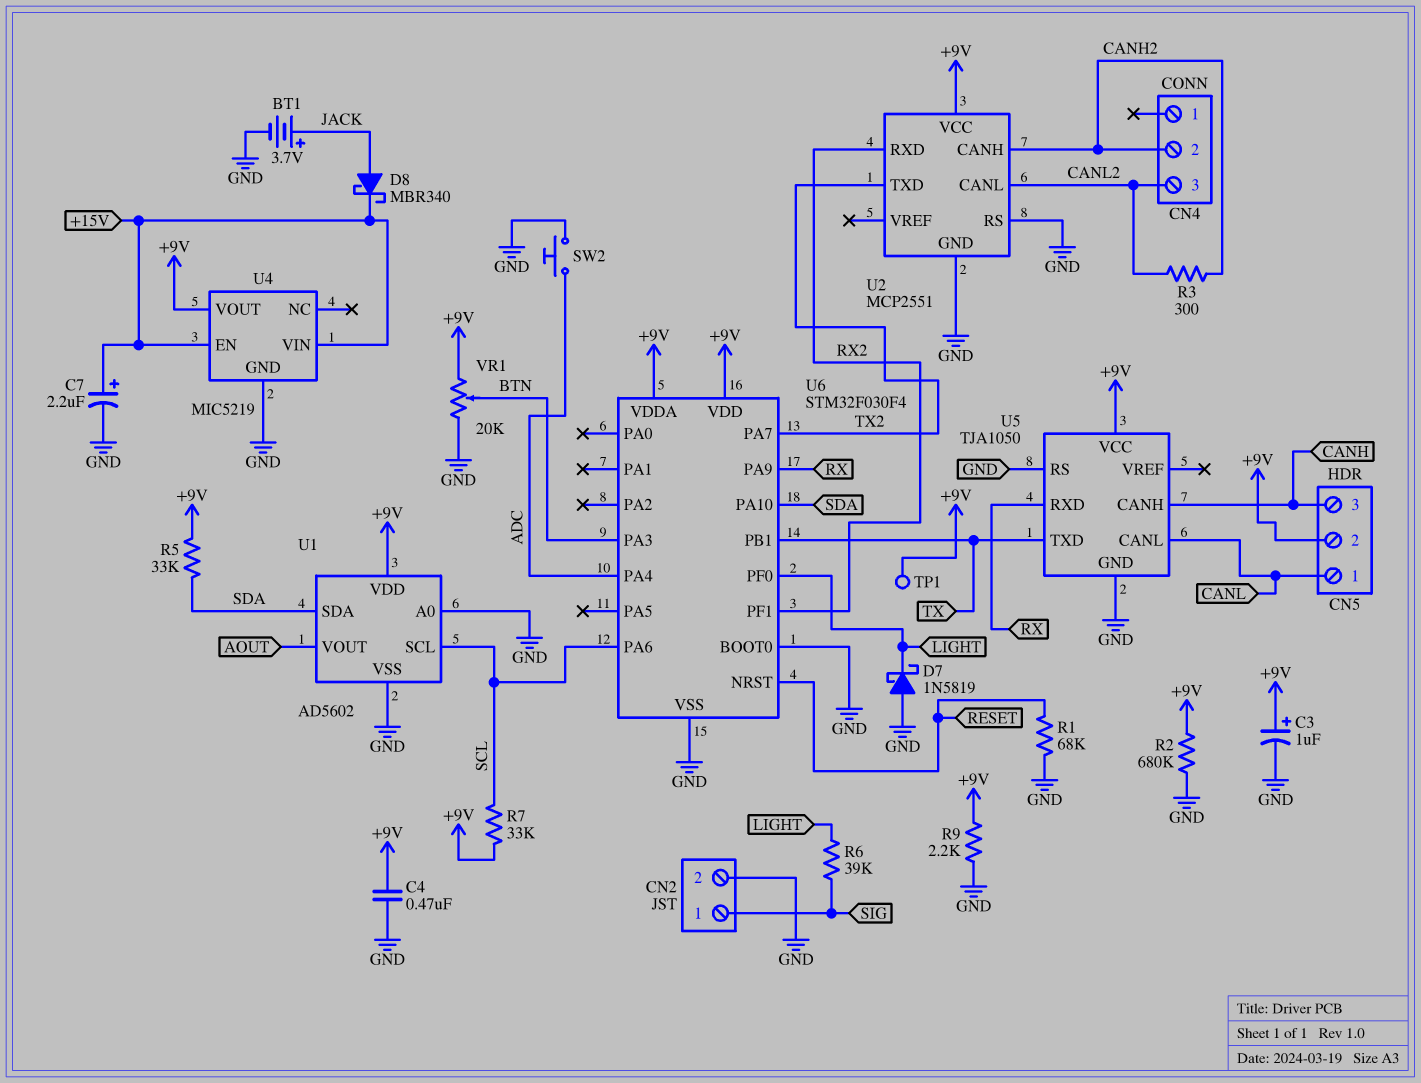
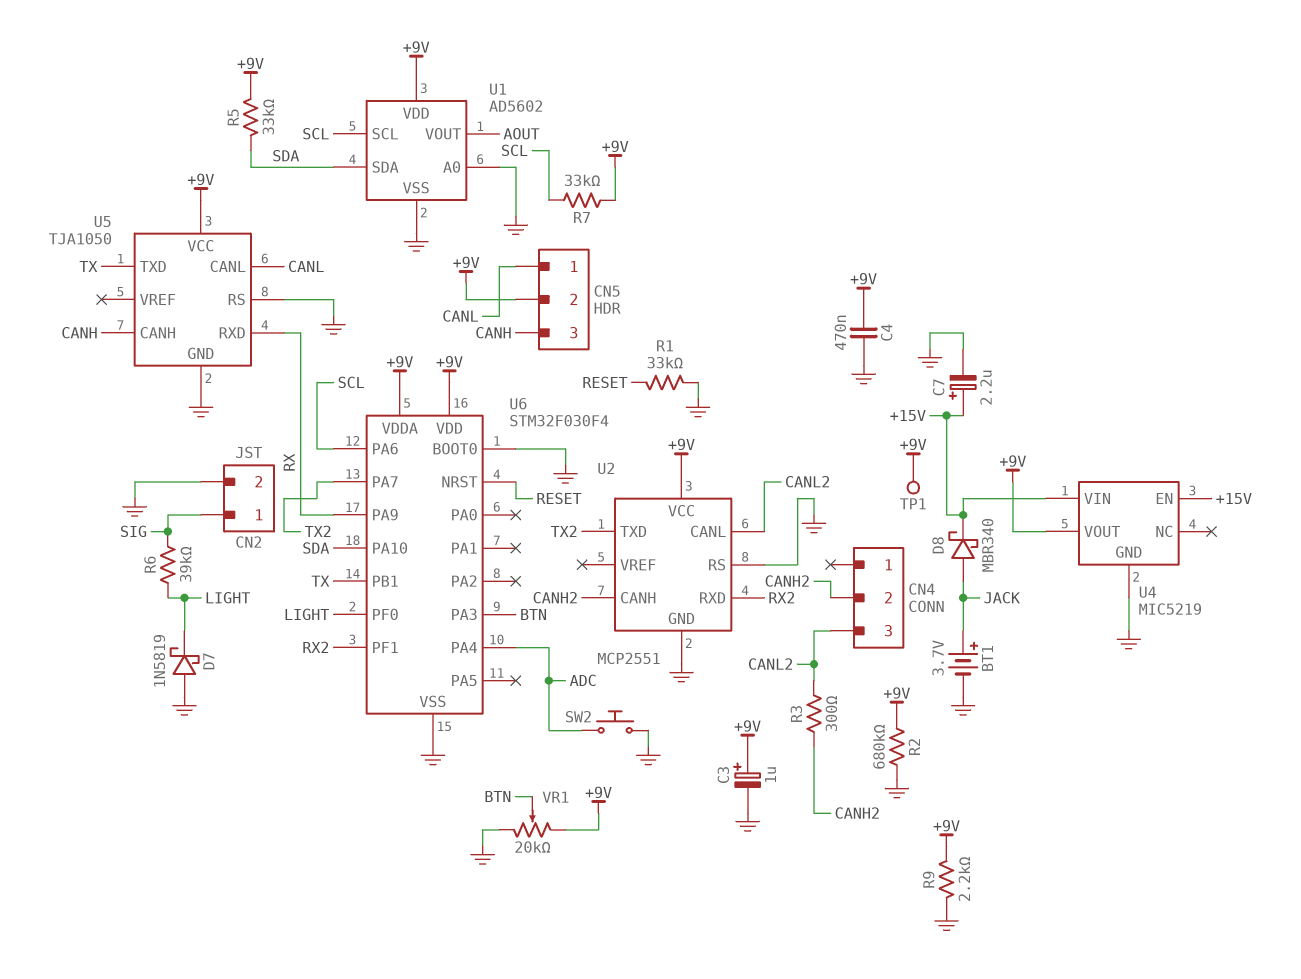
R1: 68k (GND, RESET) -> 33k (GND, RESET)

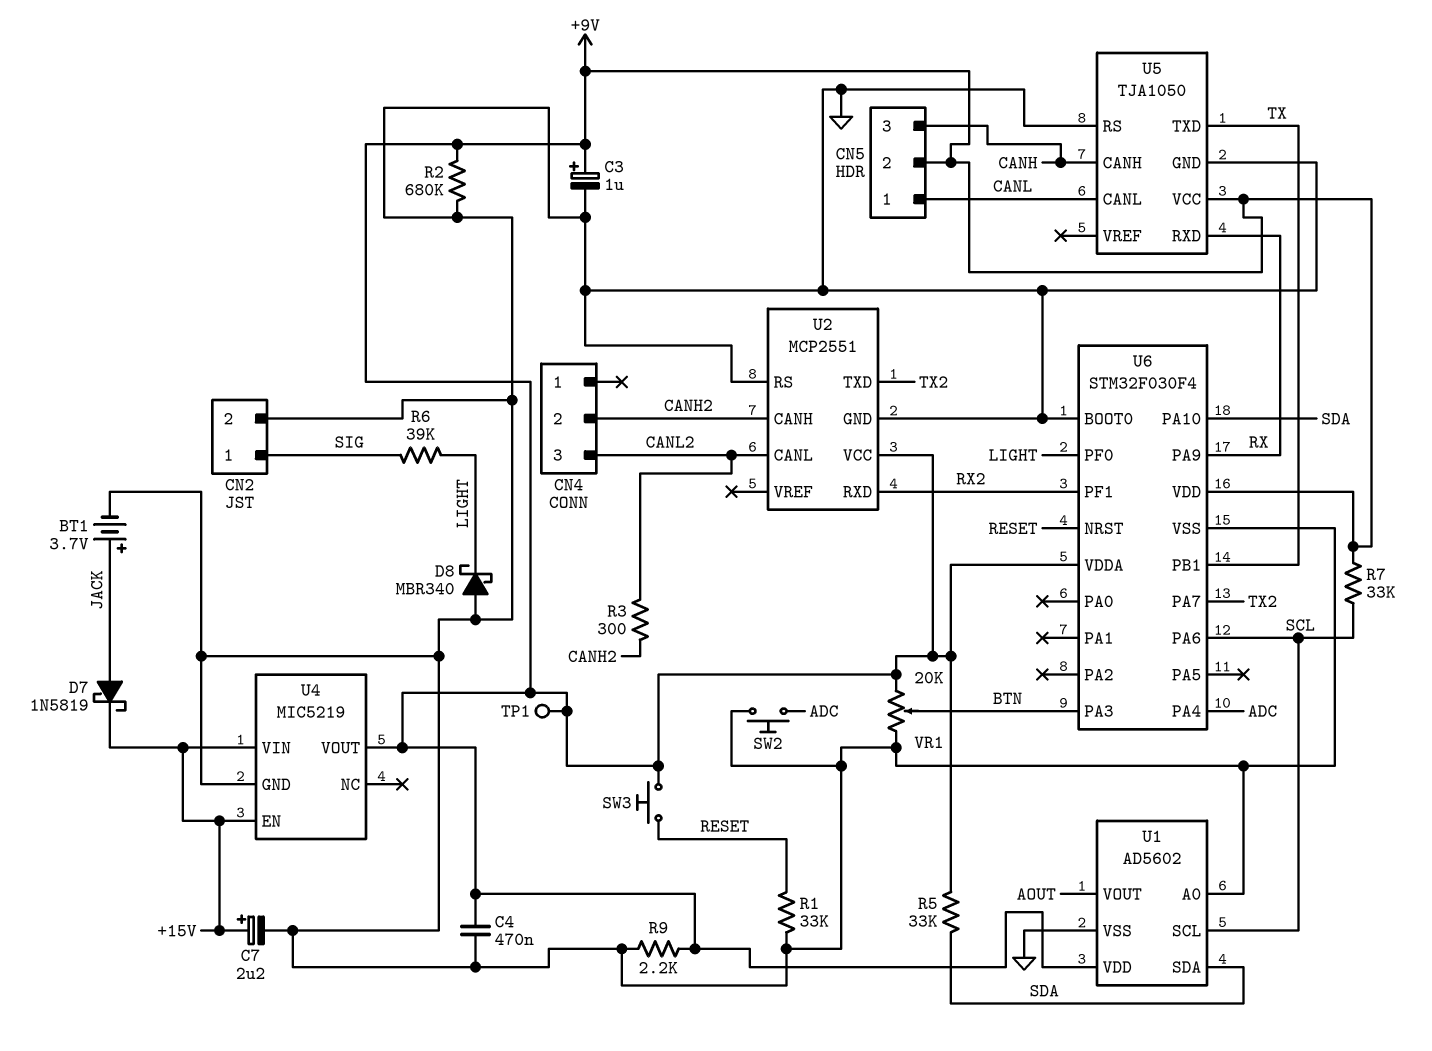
D7: schottky 1N5819 (A GND, K LIGHT) -> schottky 1N5819 (A JACK, K +15V)
D8: schottky MBR340 (A JACK, K +15V) -> schottky MBR340 (A GND, K LIGHT)
SW3: none -> button (+9V, RESET)

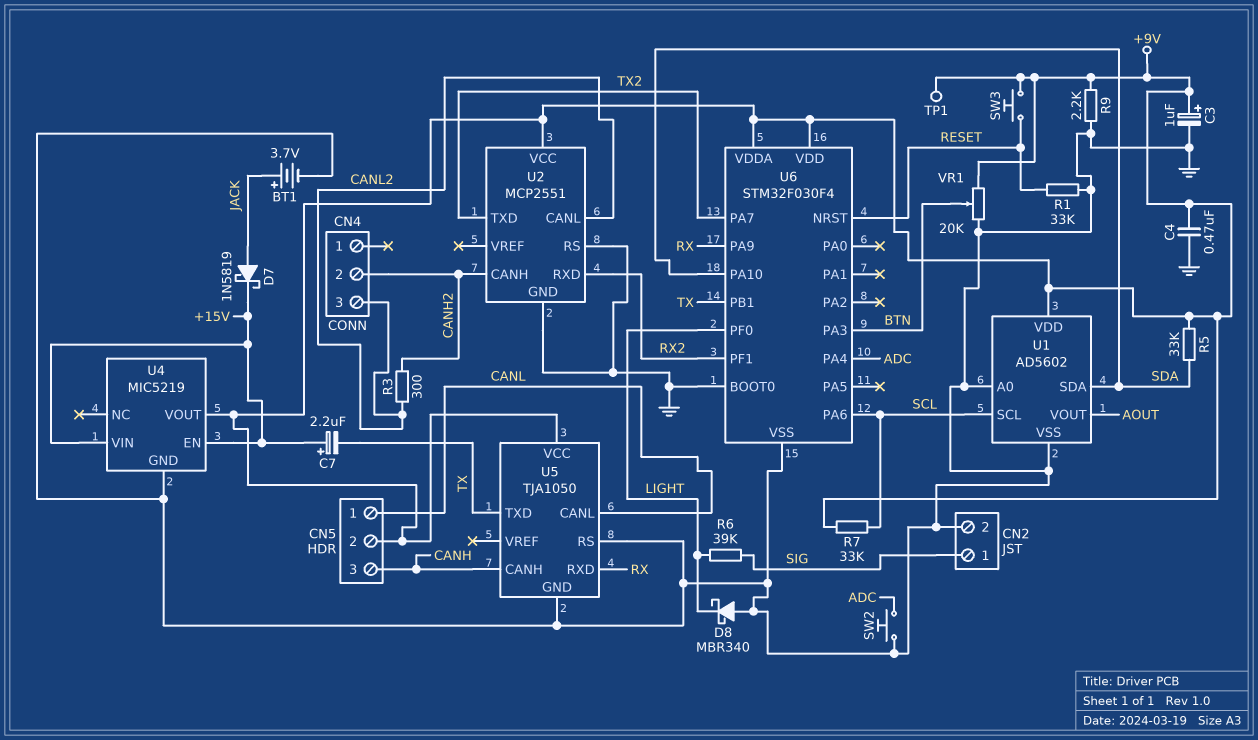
C7: 2.2uF (plus +15V, minus GND) -> 2.2uF (plus +15V, minus TX)
R2: 680k (+9V, GND) -> none

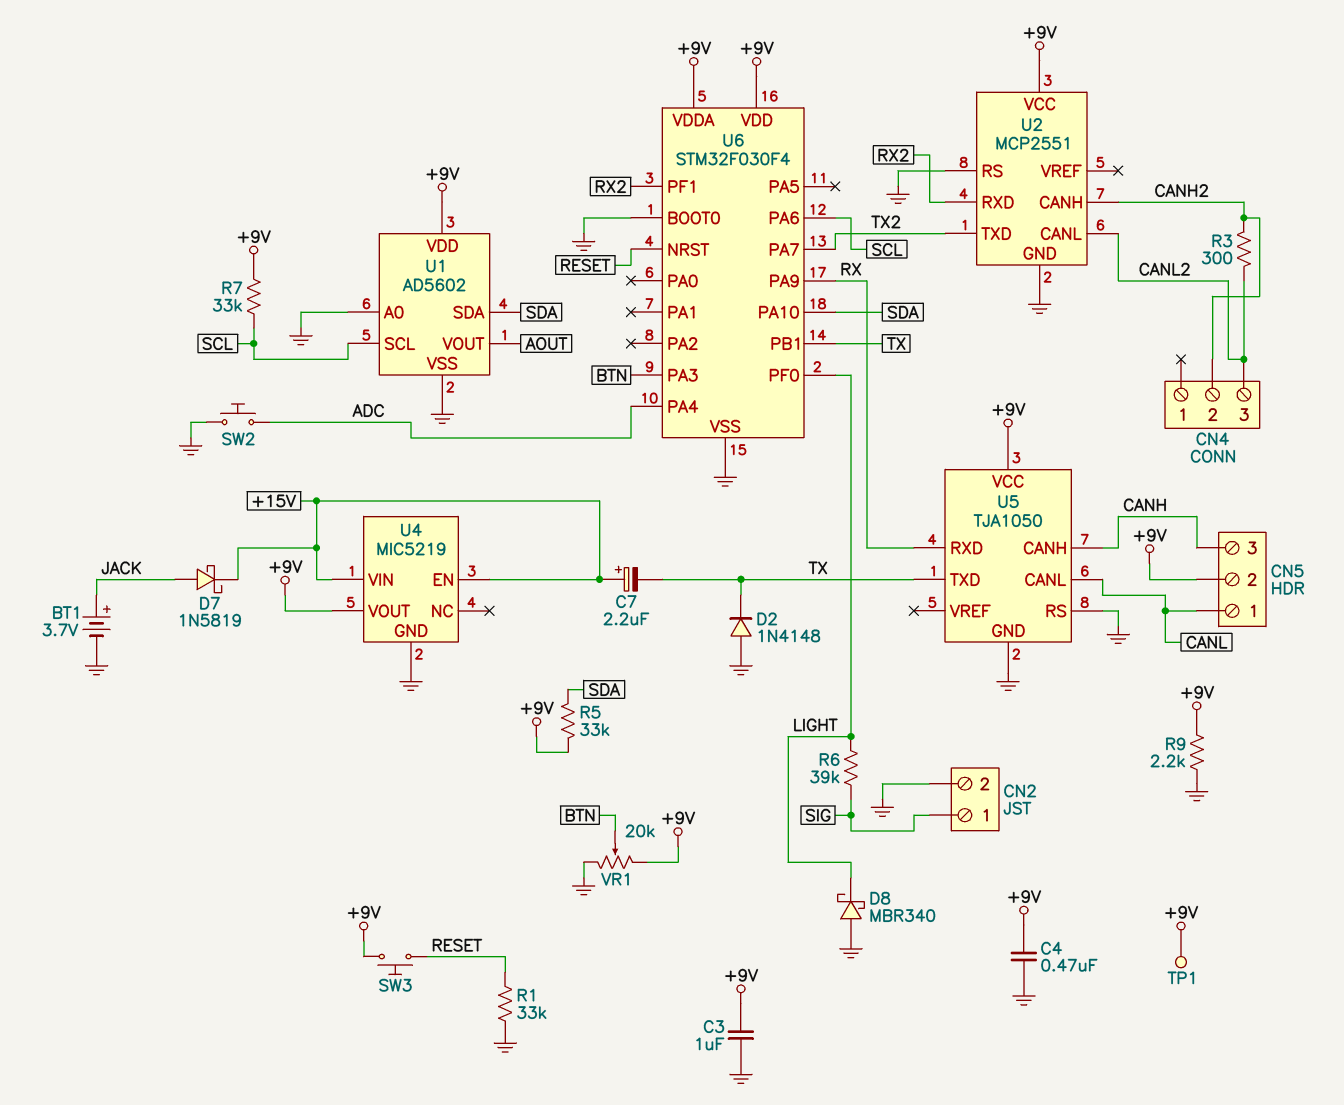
C3: 1uF (plus +9V, minus GND) -> 1uF (+9V, GND)
D2: none -> diode 1N4148 (A GND, K TX)

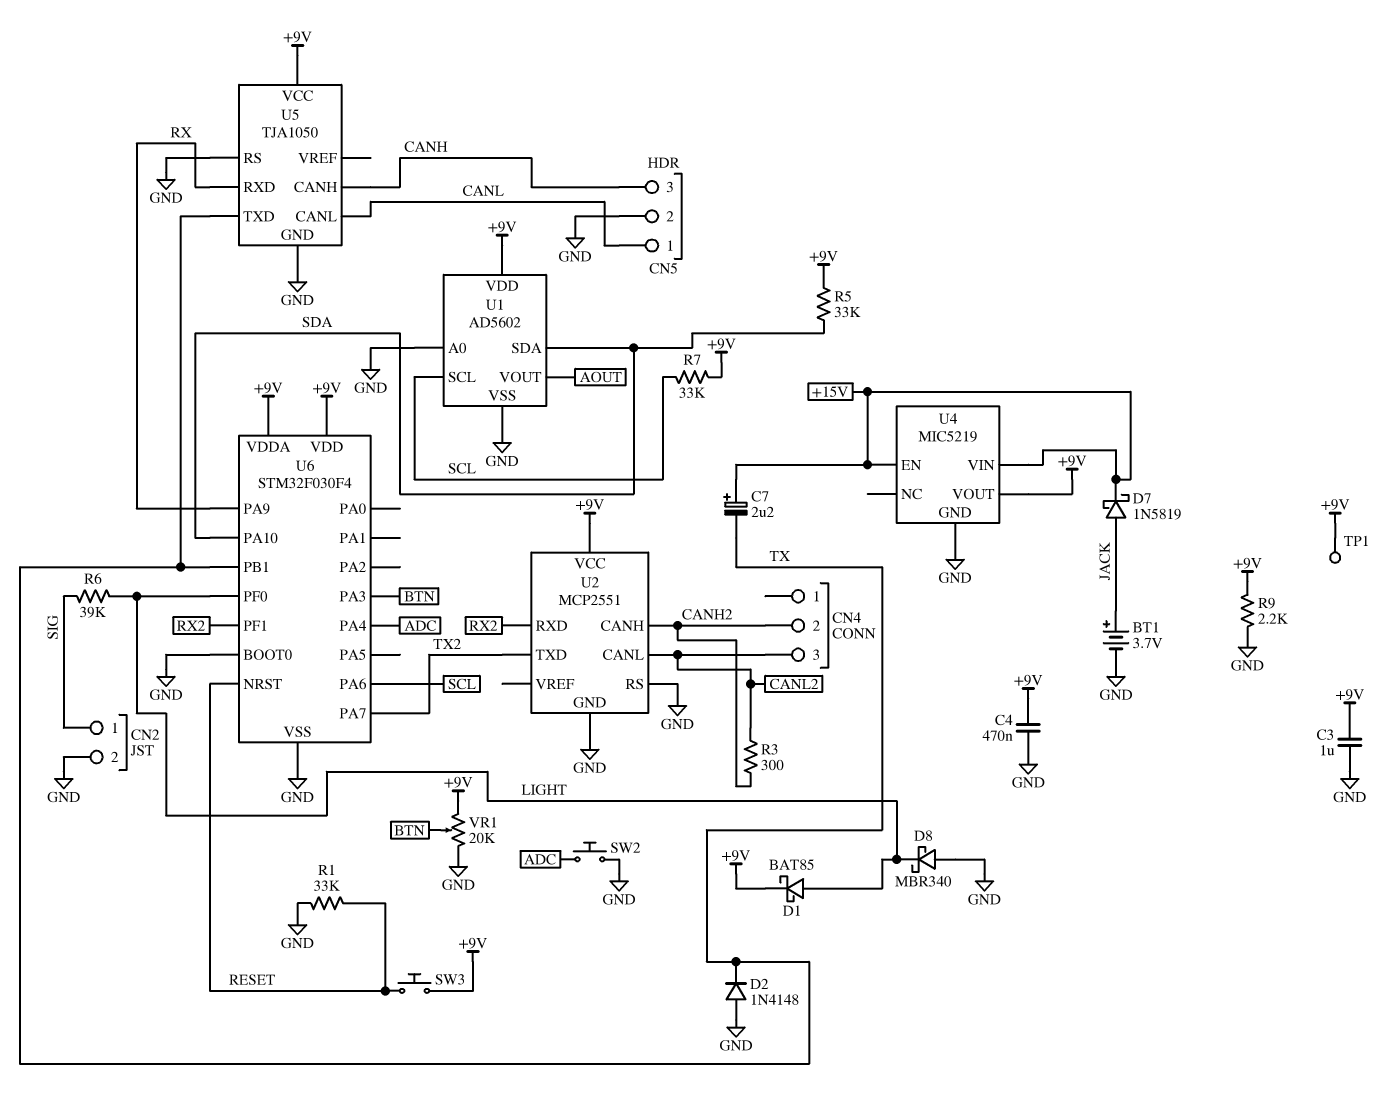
CN5 pin 2: +9V -> GND
D1: none -> schottky BAT85 (A LIGHT, K +9V)

